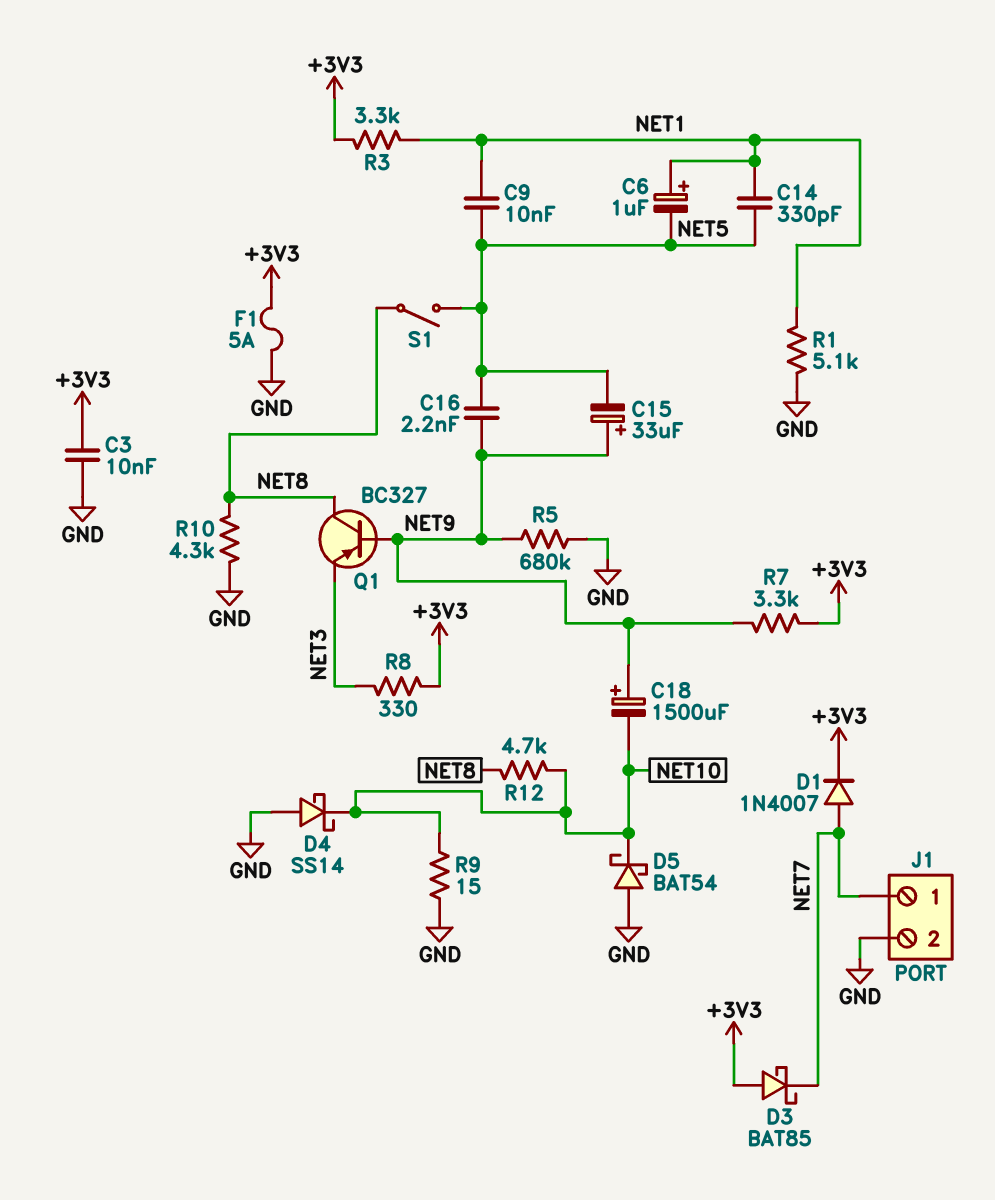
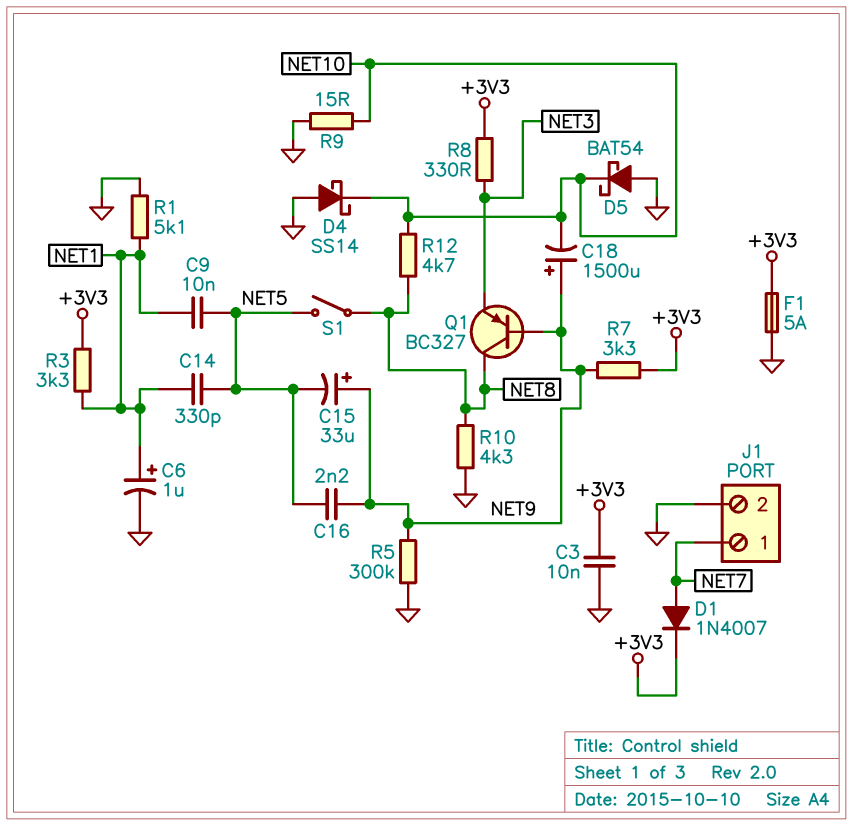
C6: 1uF (plus NET1, minus NET5) -> 1uF (plus NET1, minus GND)
D3: schottky BAT85 (A +3V3, K NET7) -> none
R5: 680k (GND, NET9) -> 300k (GND, NET9)

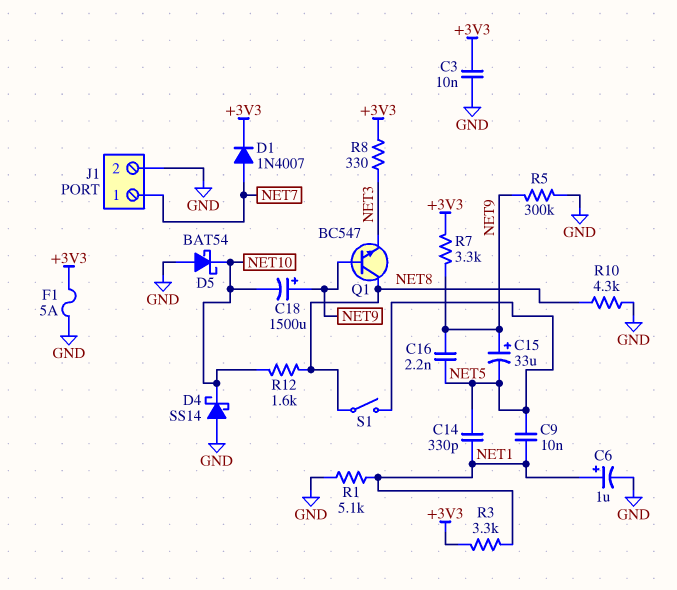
Q1: PNP BC327 (B NET9, C NET8, E NET3) -> NPN BC547 (B NET9, C NET8, E NET3)
R9: 15 (GND, NET10) -> none
R12: 4.7k (NET8, NET10) -> 1.6k (NET8, NET10)

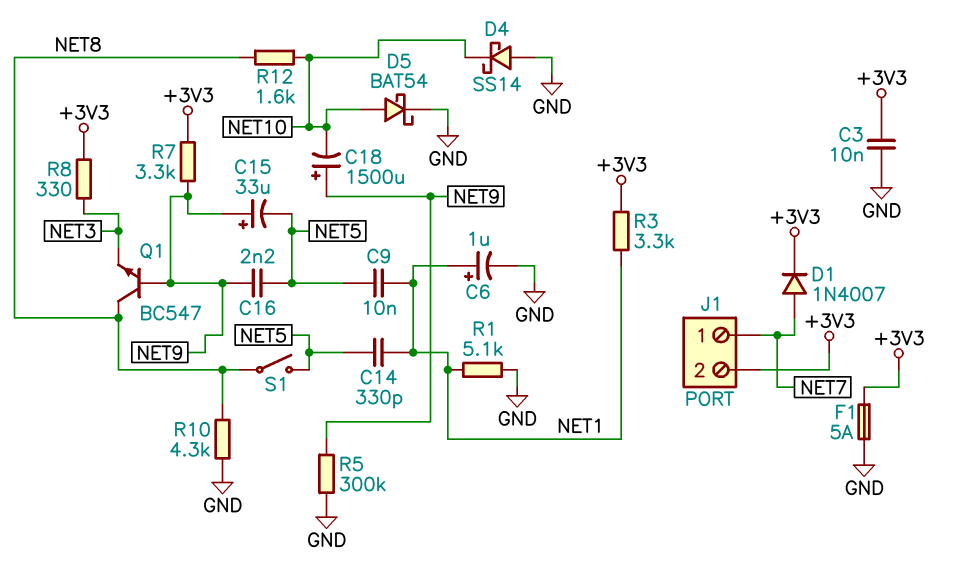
D5: schottky BAT54 (A GND, K NET10) -> schottky BAT54 (A NET10, K GND)
J1 pin 2: GND -> +3V3

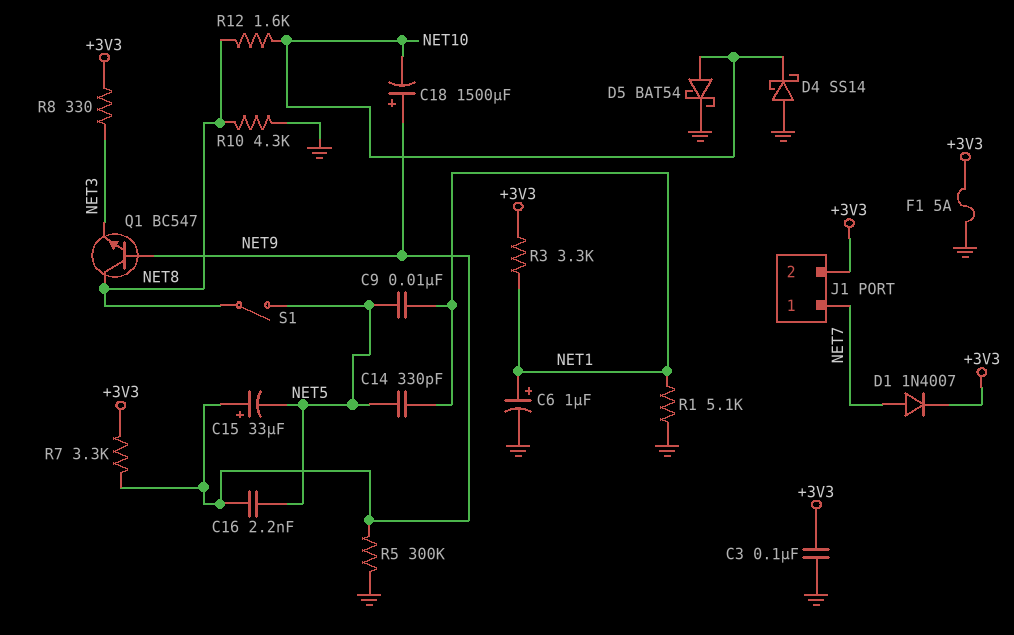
C3: 10nF (+3V3, GND) -> 100nF (+3V3, GND)

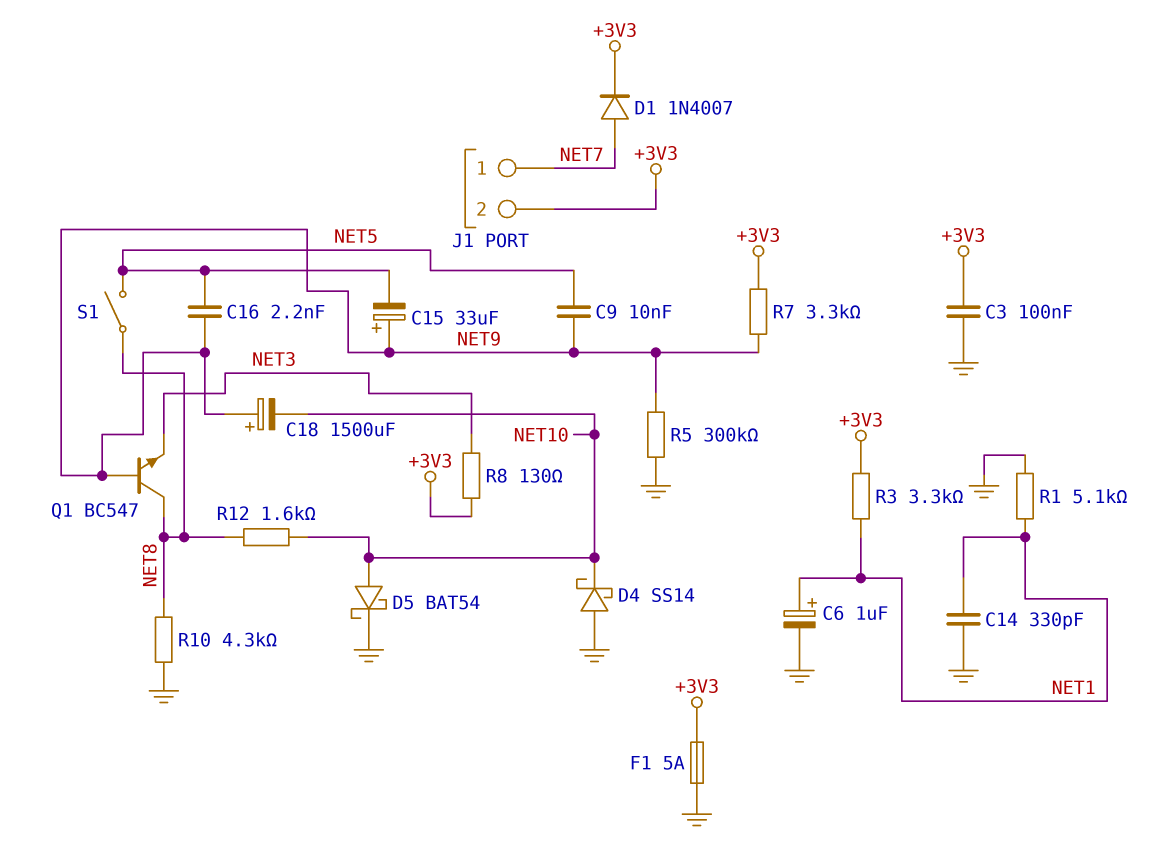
C9: 10nF (NET1, NET5) -> 10nF (NET5, NET9)
C14: 330pF (NET1, NET5) -> 330pF (GND, NET1)
R8: 330 (+3V3, NET3) -> 130 (+3V3, NET3)

